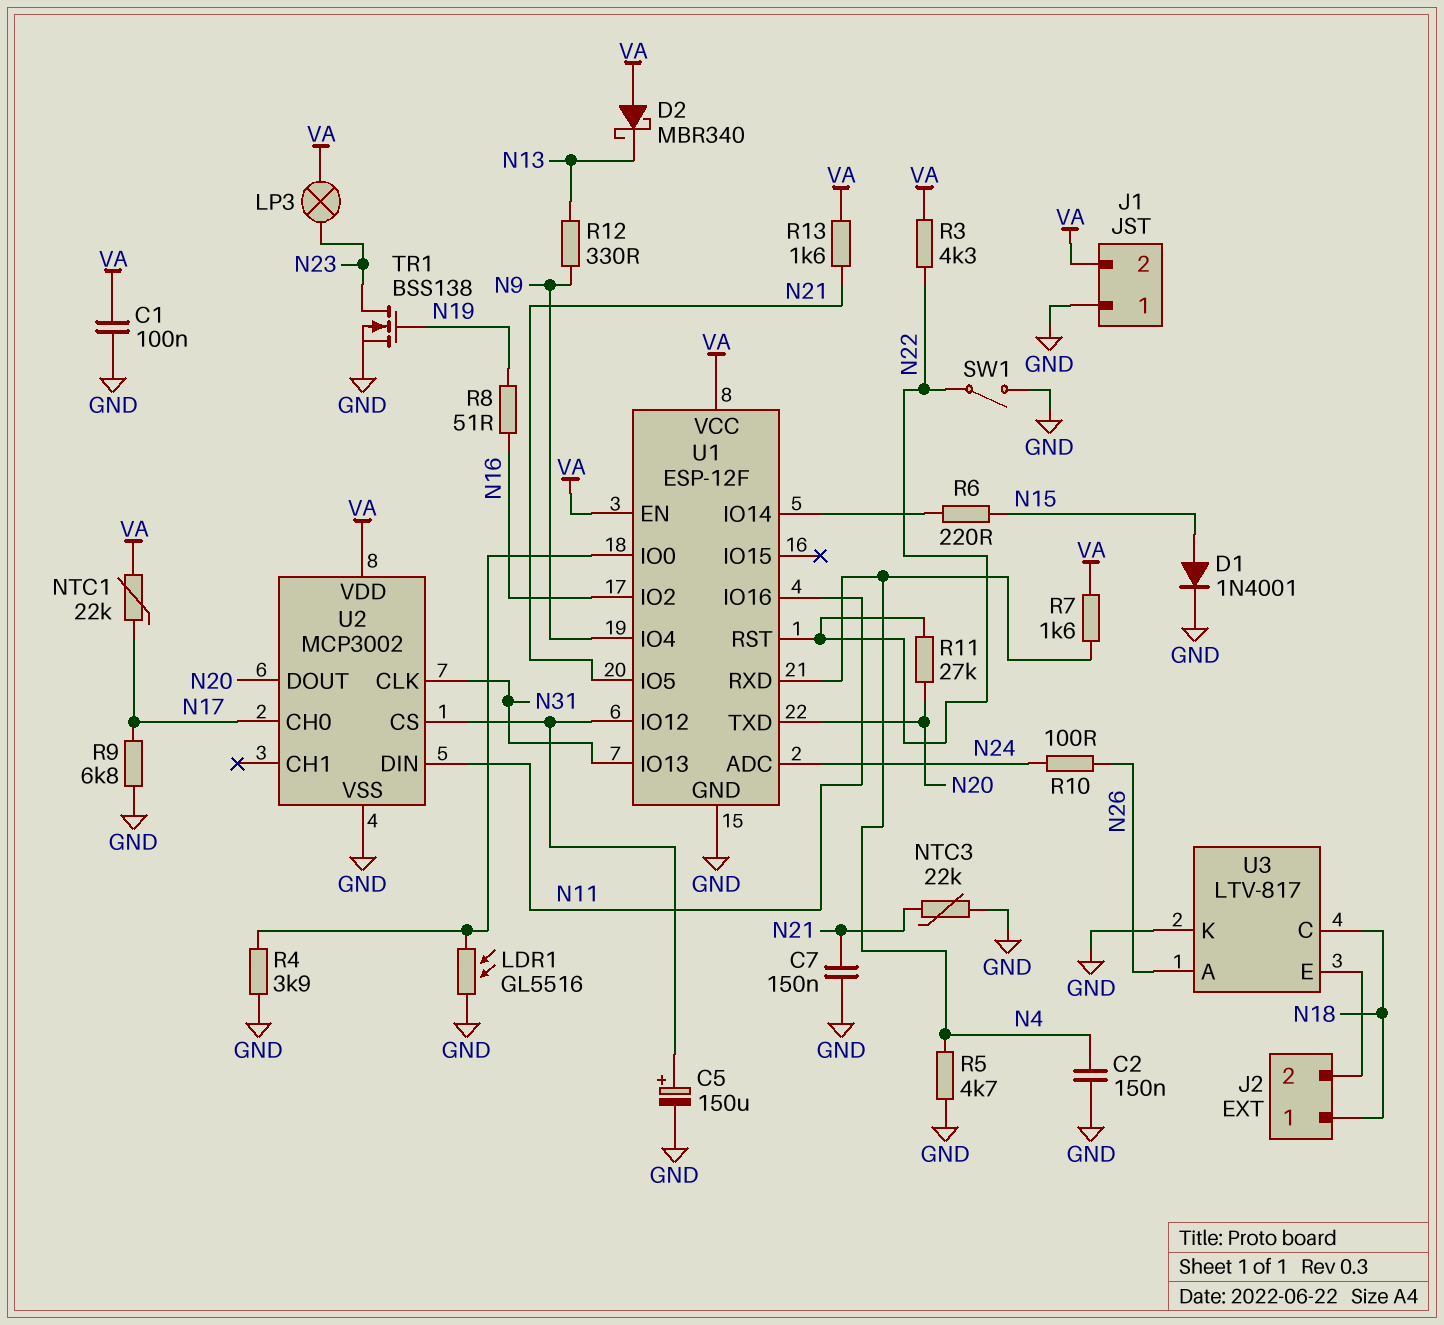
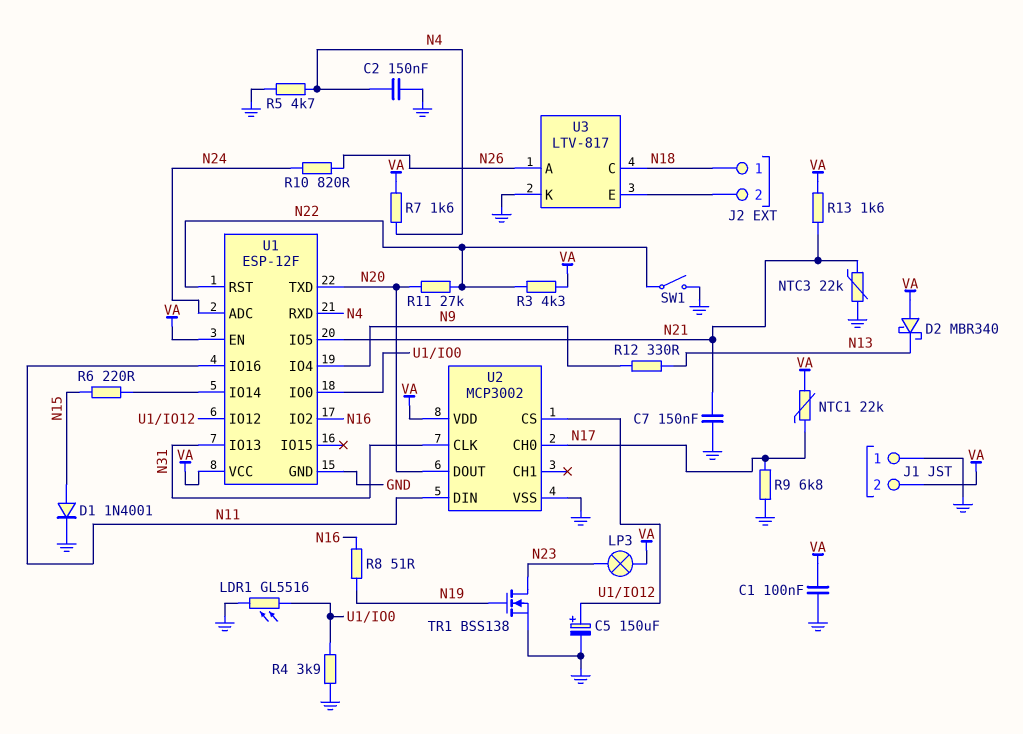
R10: 100 (N24, N26) -> 820 (N24, N26)

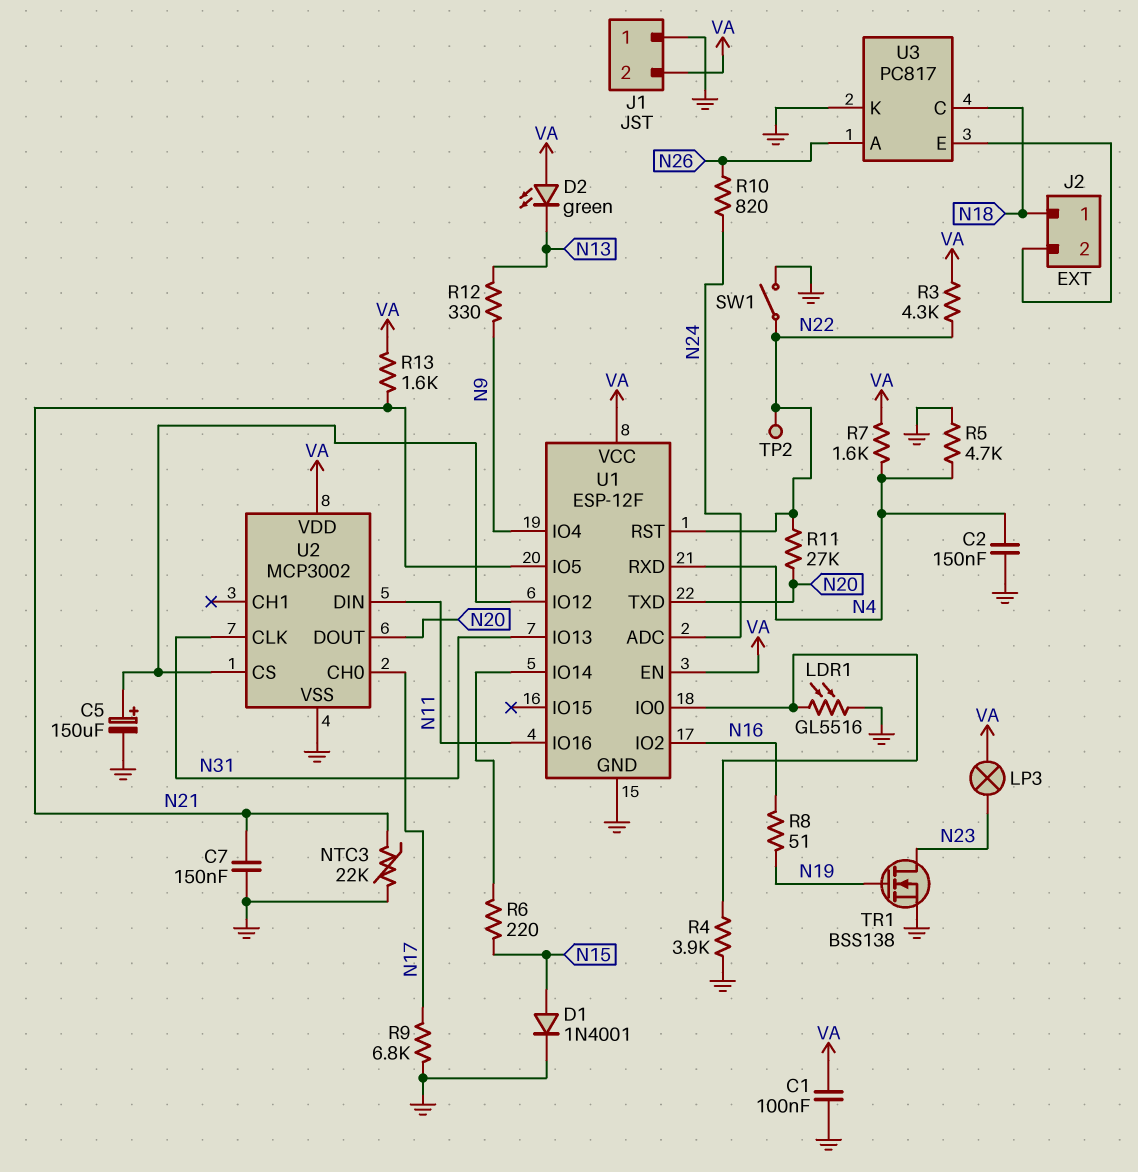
D2: schottky MBR340 (A VA, K N13) -> LED green (A VA, K N13)
NTC1: 22k (N17, VA) -> none
TP2: none -> test point (N22)
U3: LTV-817 -> PC817

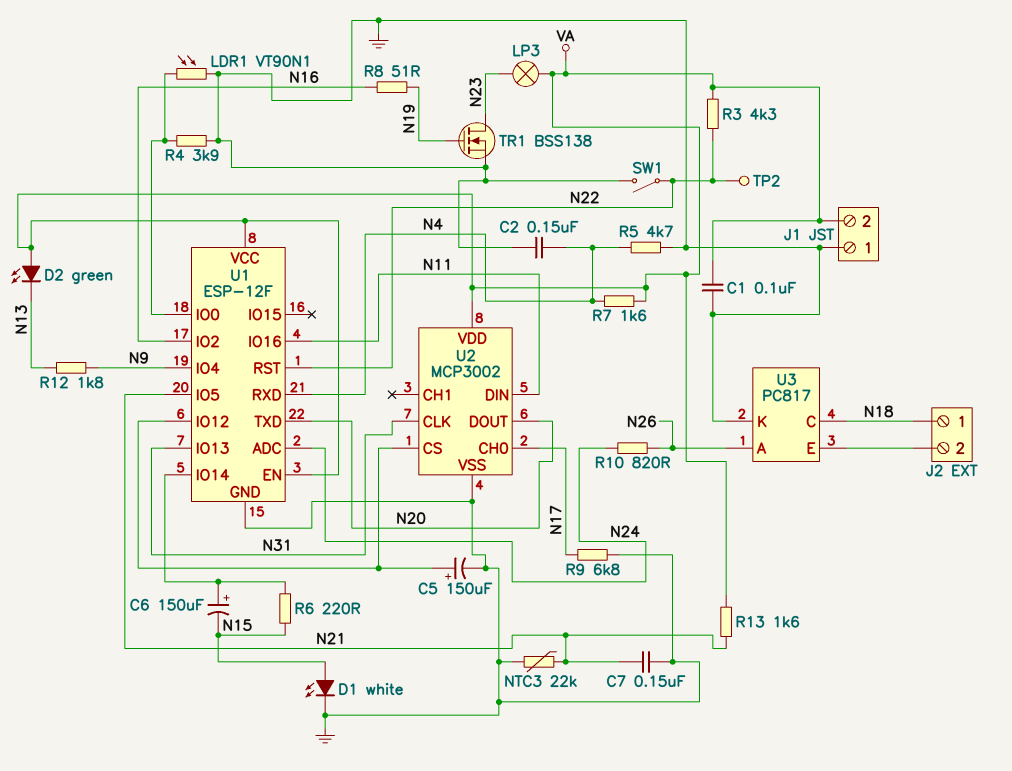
C6: none -> 150uF (plus U1/IO14, minus N15)
D1: diode 1N4001 (A N15, K GND) -> LED white (A N15, K GND)
LDR1: GL5516 (GND, U1/IO0) -> VT90N1 (GND, U1/IO0)
R11: 27k (N20, N22) -> none
R12: 330 (N9, N13) -> 1.8k (N9, N13)

